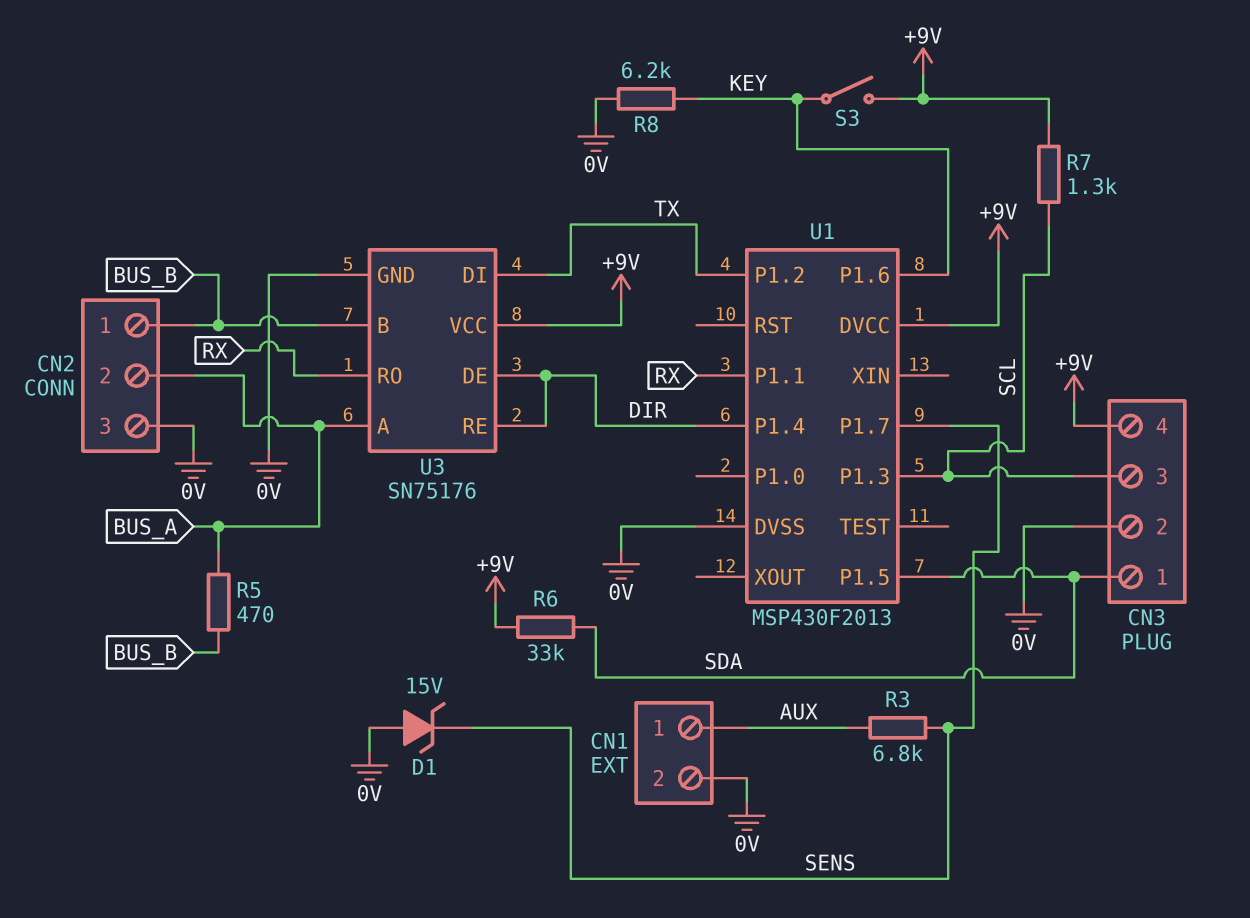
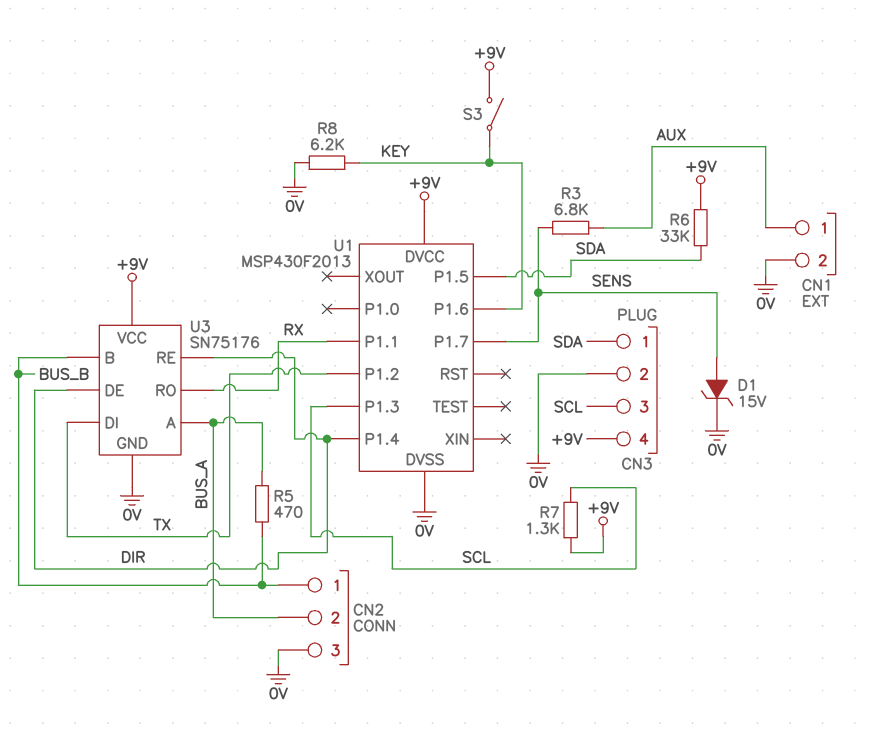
D1: zener 15V (A 0V, K SENS) -> zener 15V (A SENS, K 0V)

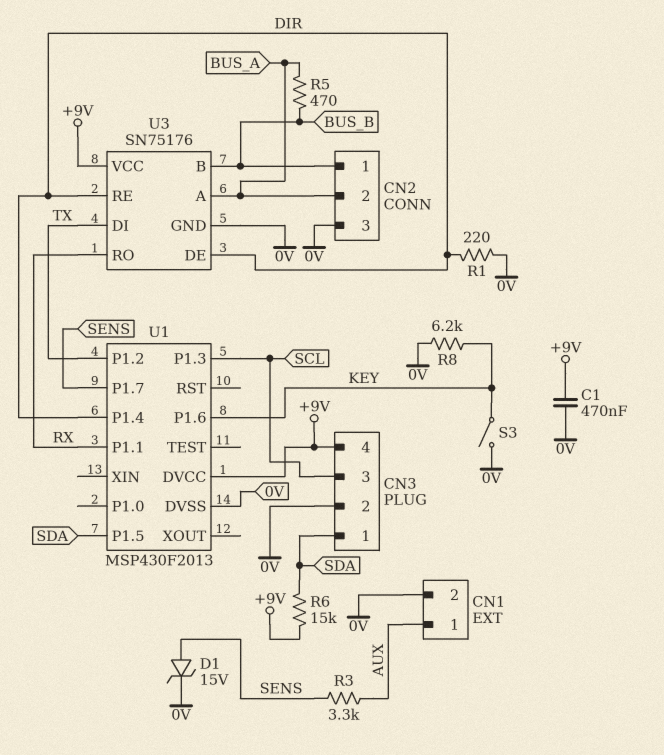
C1: none -> 470nF (+9V, 0V)
R1: none -> 220 (0V, DIR)
R3: 6.8k (AUX, SENS) -> 3.3k (AUX, SENS)
R6: 33k (+9V, SDA) -> 15k (+9V, SDA)
R7: 1.3k (+9V, SCL) -> none
S3: switch (+9V, KEY) -> switch (0V, KEY)

